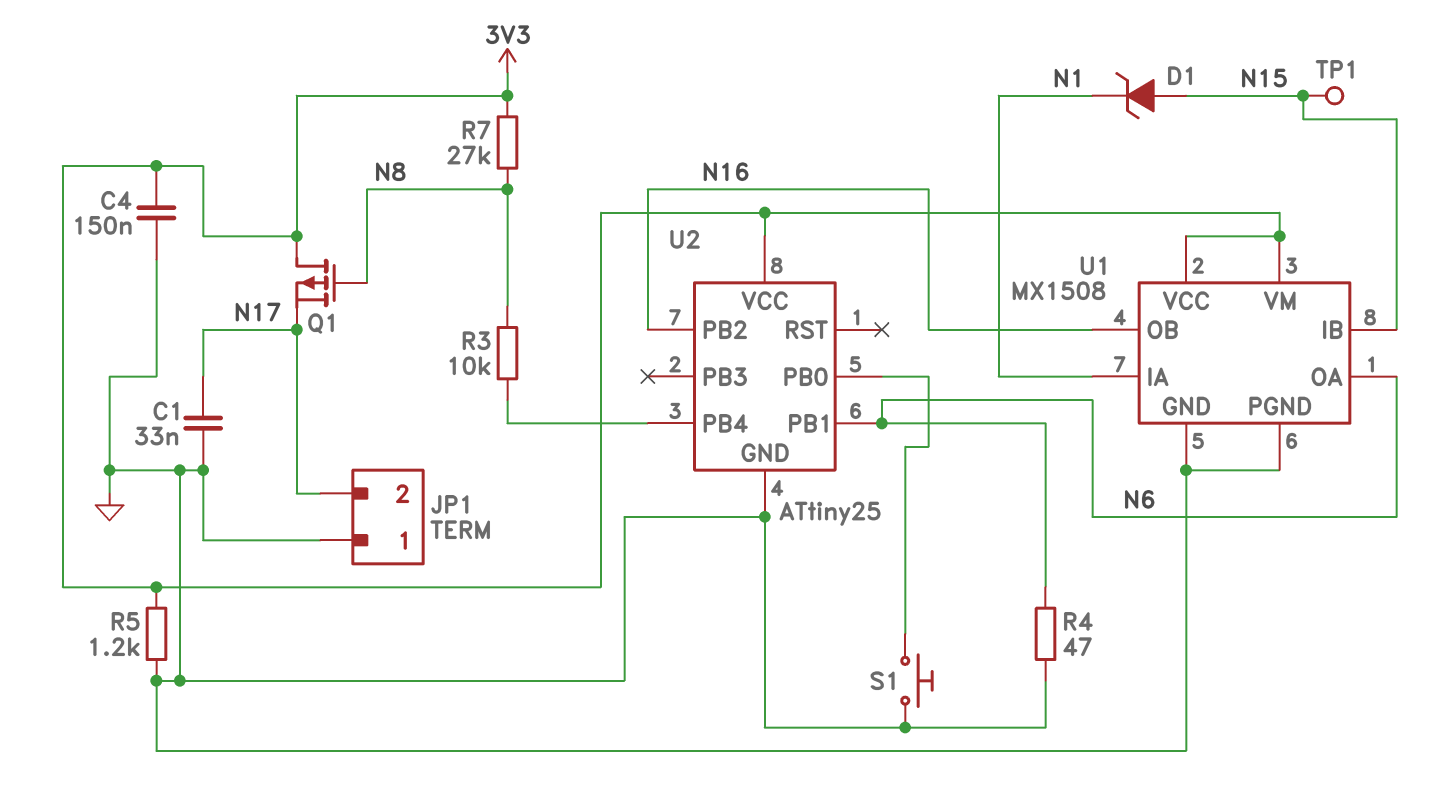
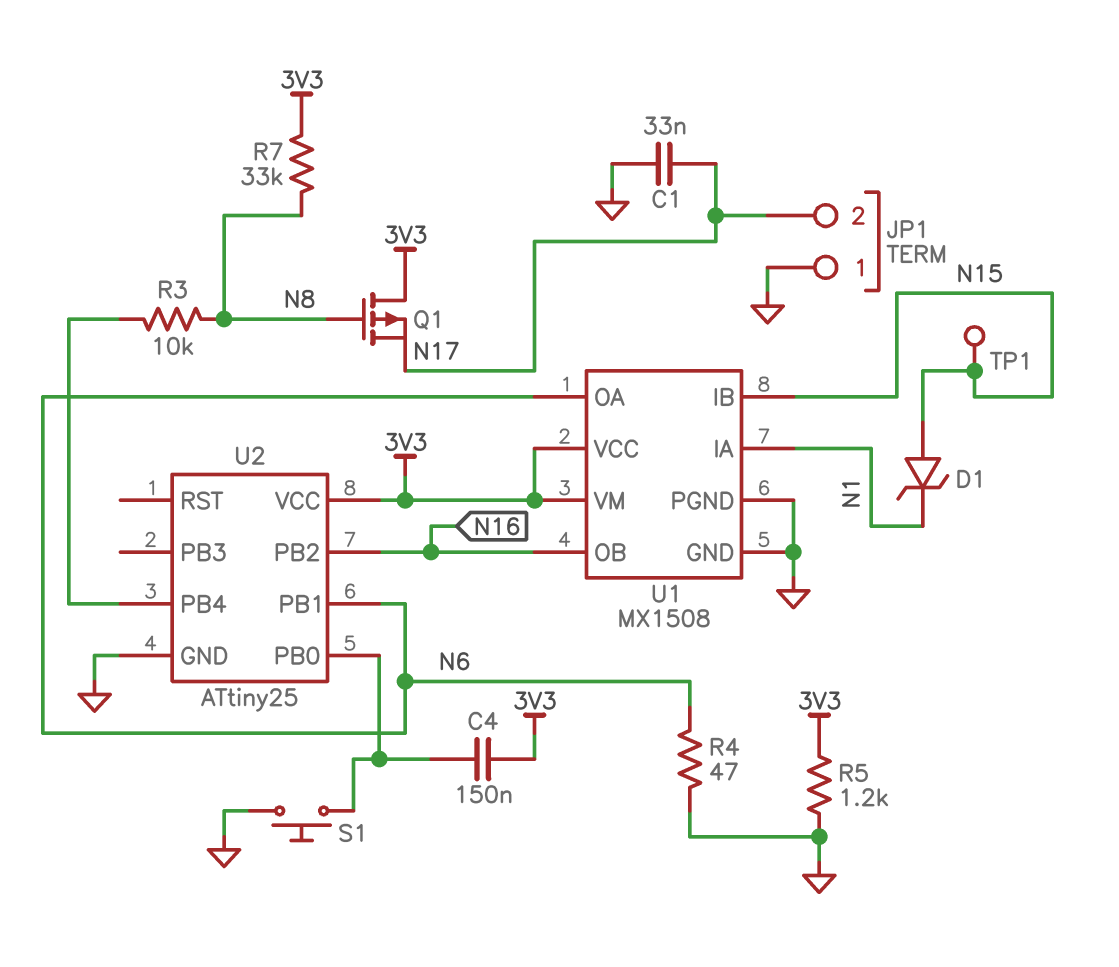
C4: 150nF (3V3, GND) -> 150nF (3V3, U2/PB0)
R7: 27k (3V3, N8) -> 33k (3V3, N8)

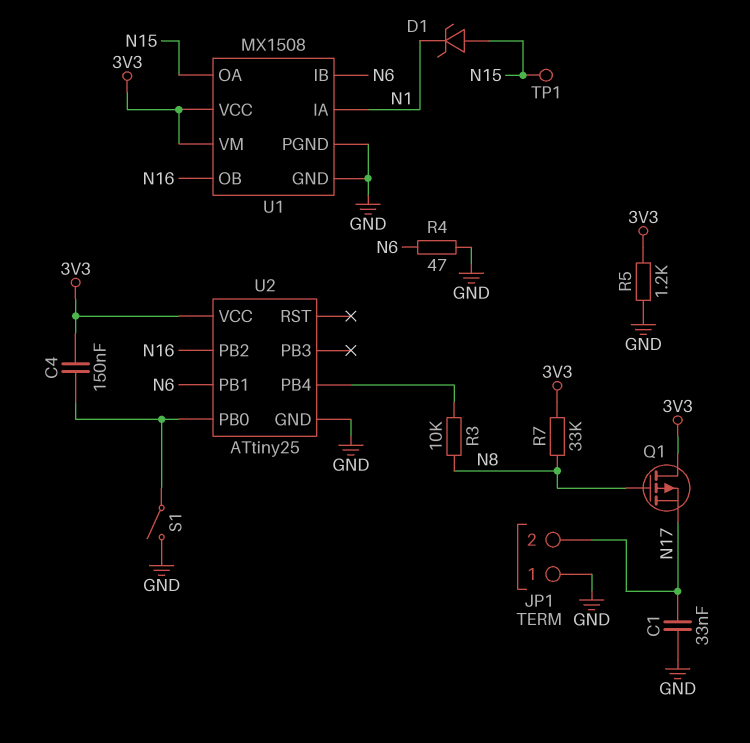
S1: button (GND, U2/PB0) -> switch (GND, U2/PB0)
U1 pin IB: N15 -> N6
U1 pin OA: N6 -> N15

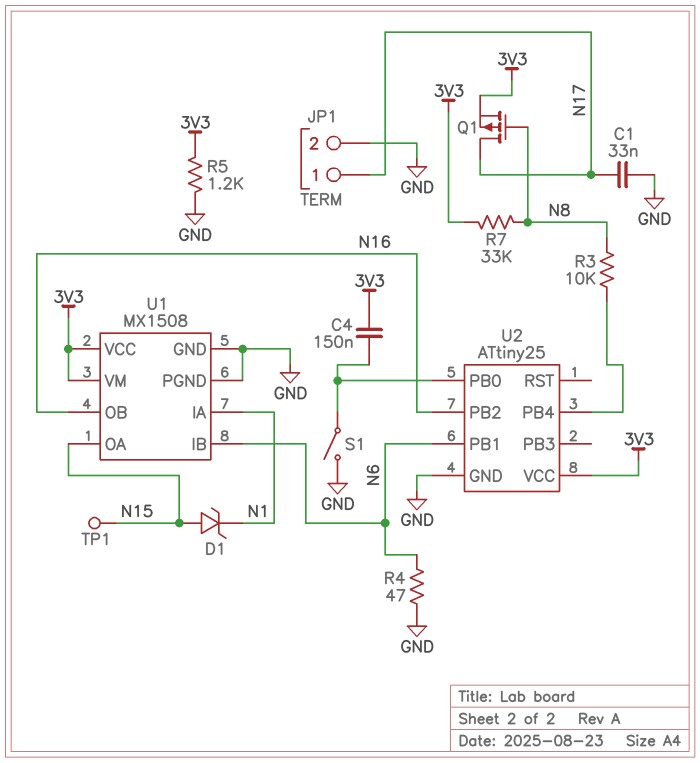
JP1 pin 1: GND -> N17
JP1 pin 2: N17 -> GND
Q1: PMOS (G N8, D 3V3, S N17) -> PMOS (G N8, D N17, S 3V3)

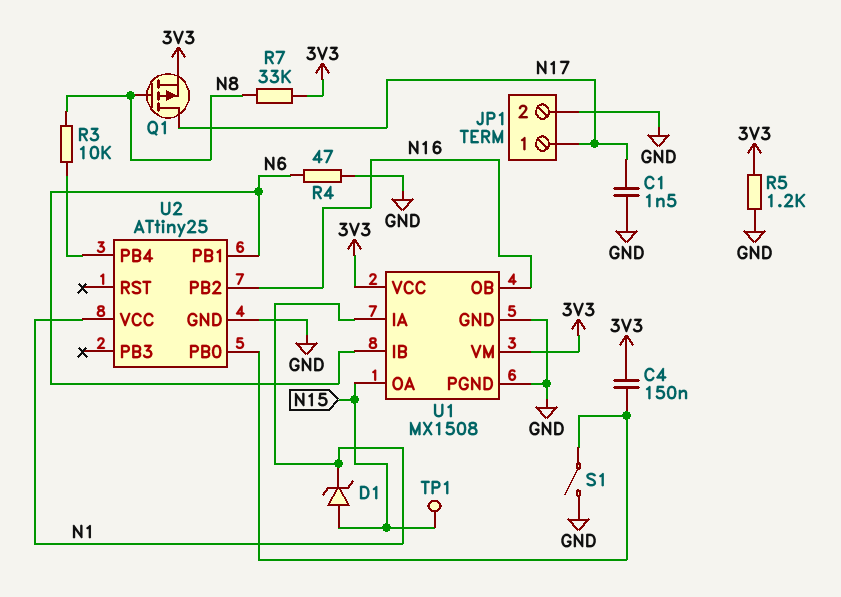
C1: 33nF (GND, N17) -> 1.5nF (GND, N17)
U2 pin VCC: 3V3 -> N1

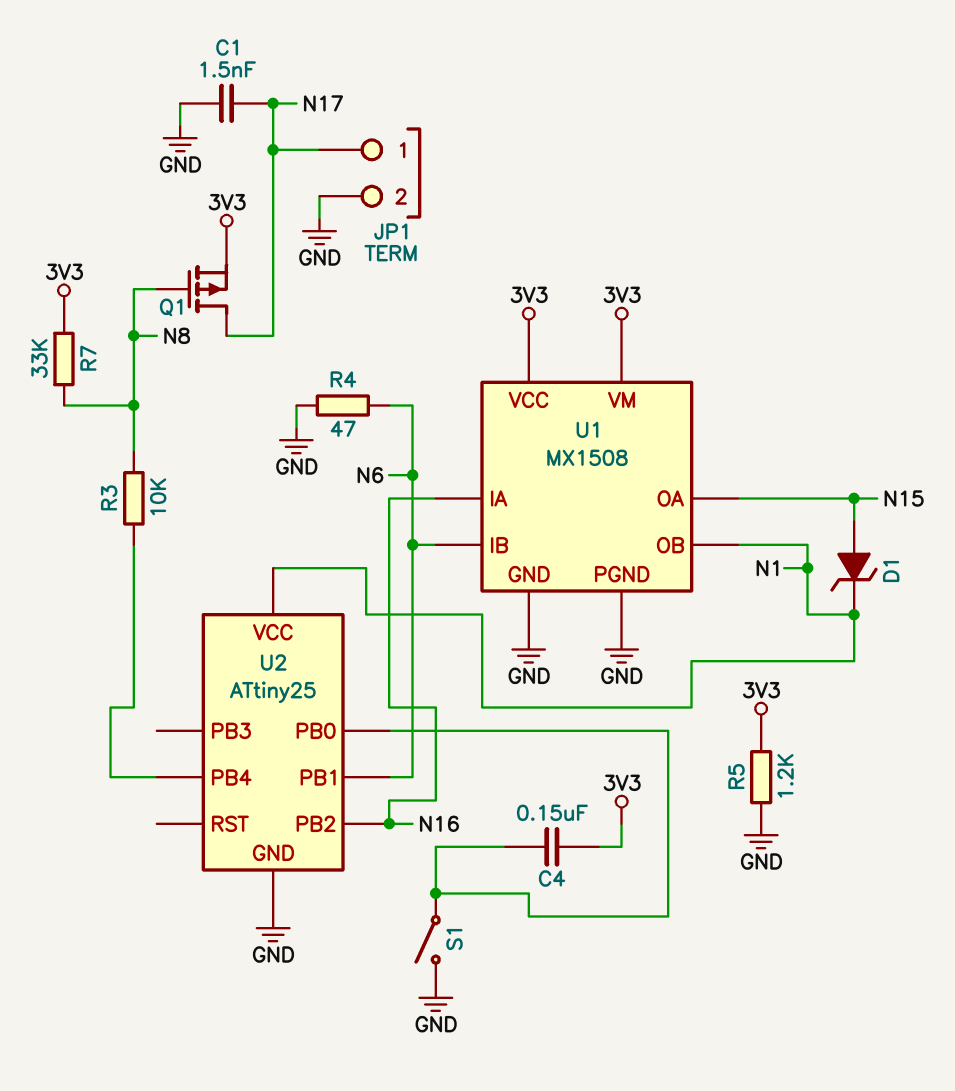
TP1: test point (N15) -> none
U1 pin IA: N1 -> N16
U1 pin OB: N16 -> N1

